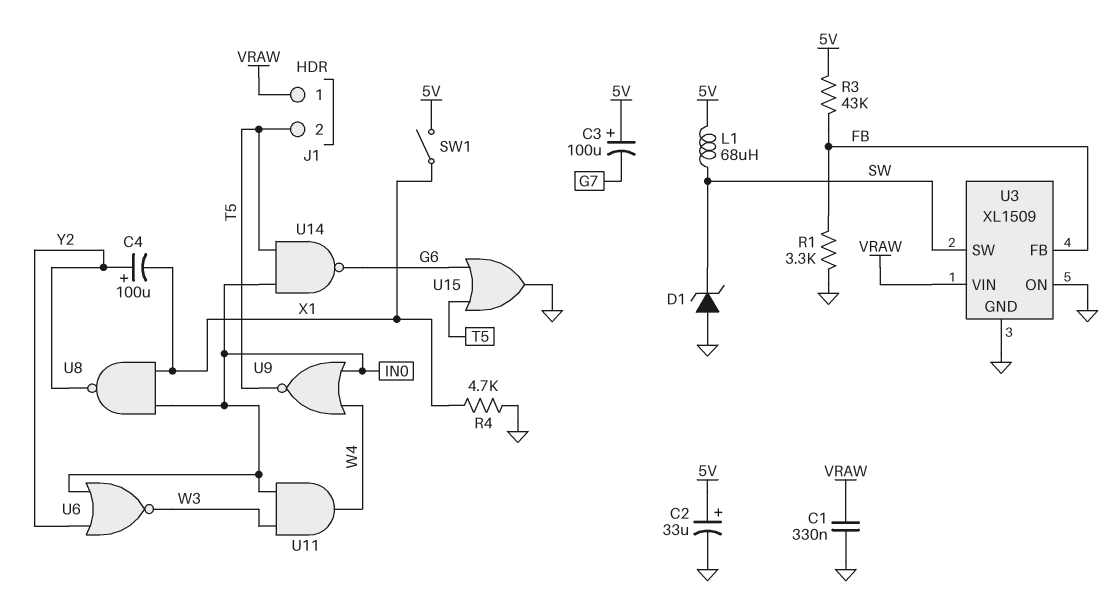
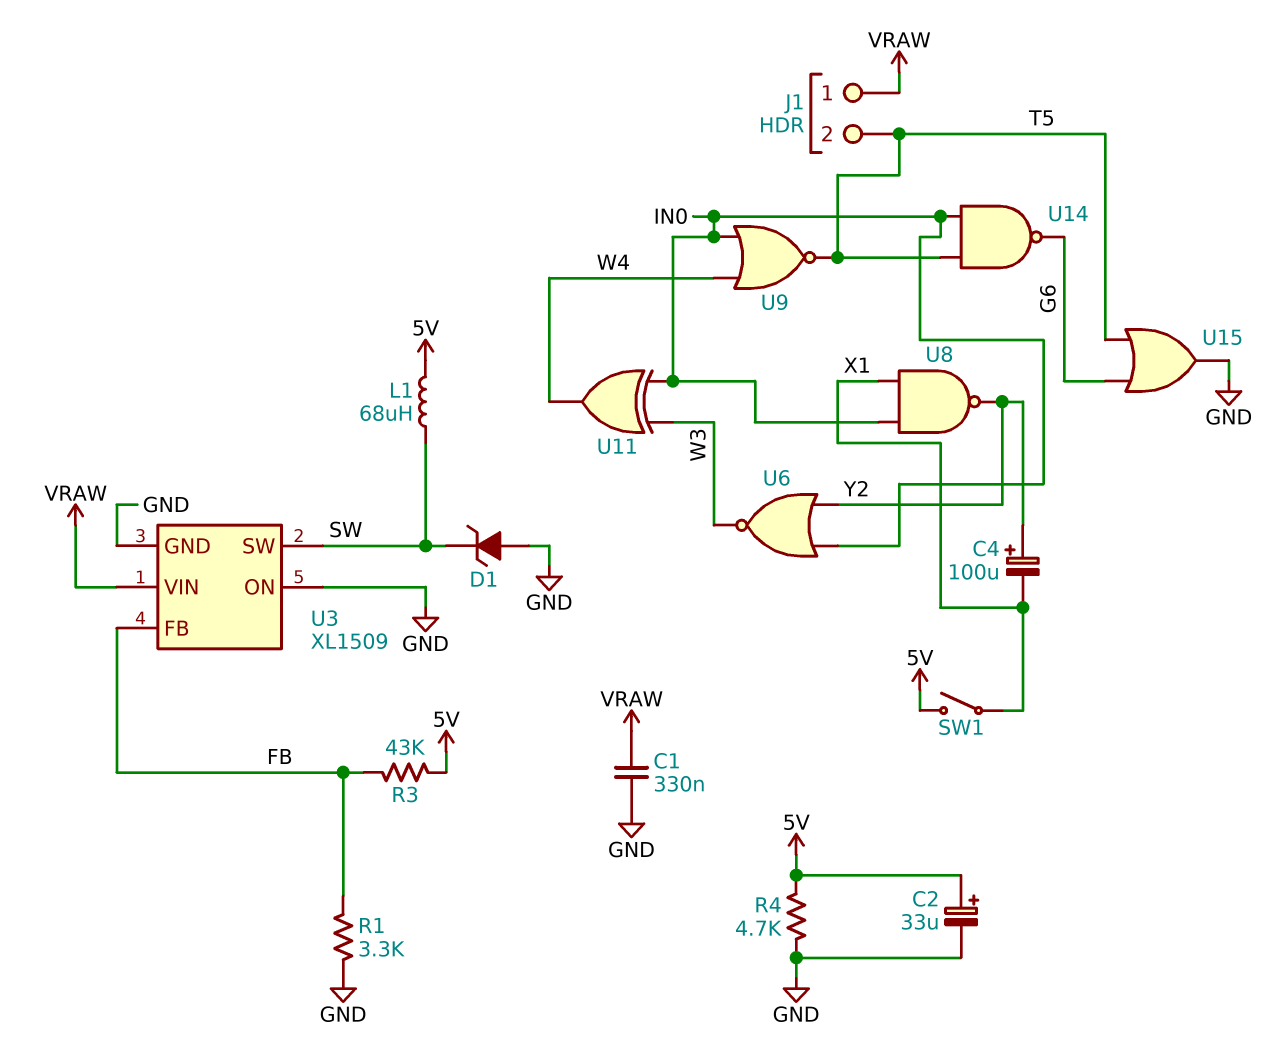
C3: 100uF (plus 5V, minus G7) -> none
R4: 4.7k (GND, X1) -> 4.7k (5V, GND)
U11: AND (in IN0, in W3, out W4) -> XOR (in IN0, in W3, out W4)

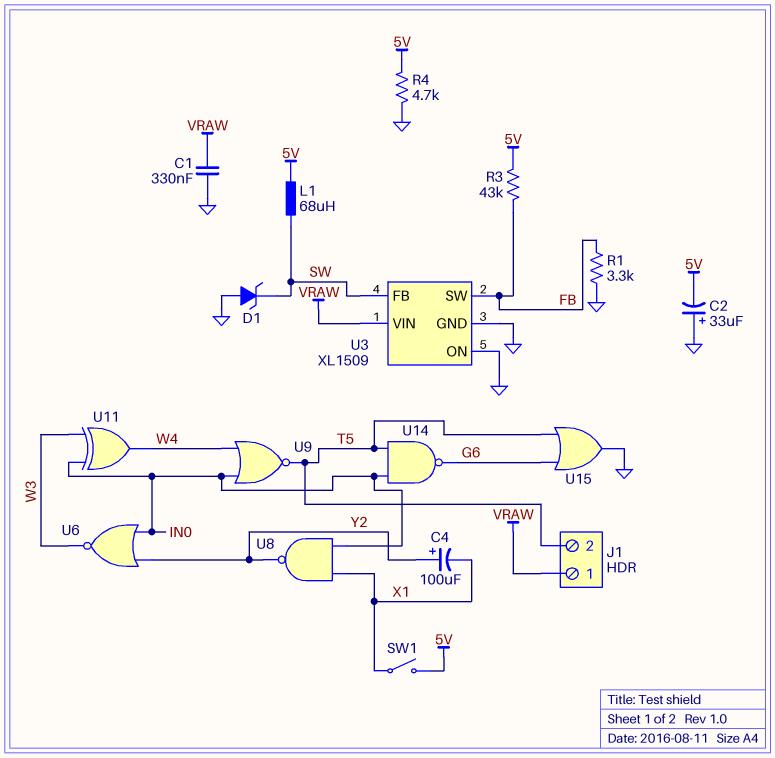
C2: 33uF (plus 5V, minus GND) -> 33uF (plus GND, minus 5V)
U3 pin FB: FB -> SW
U3 pin SW: SW -> FB

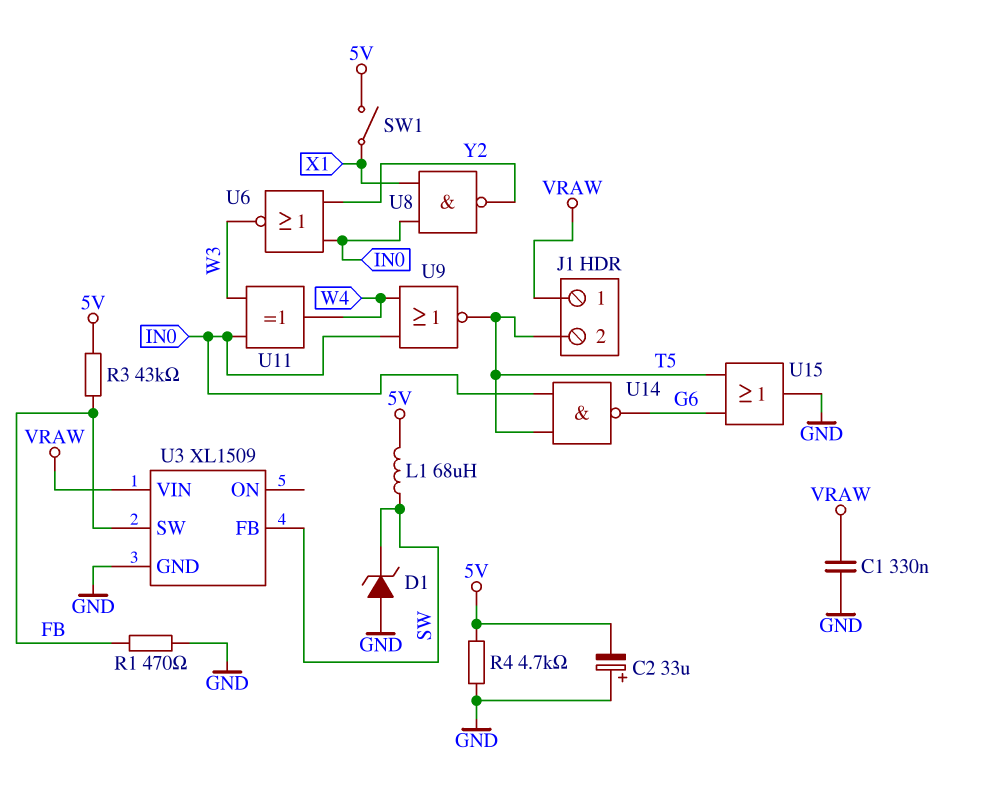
C4: 100uF (plus Y2, minus X1) -> none
R1: 3.3k (FB, GND) -> 470 (FB, GND)
U3 pin ON: GND -> none

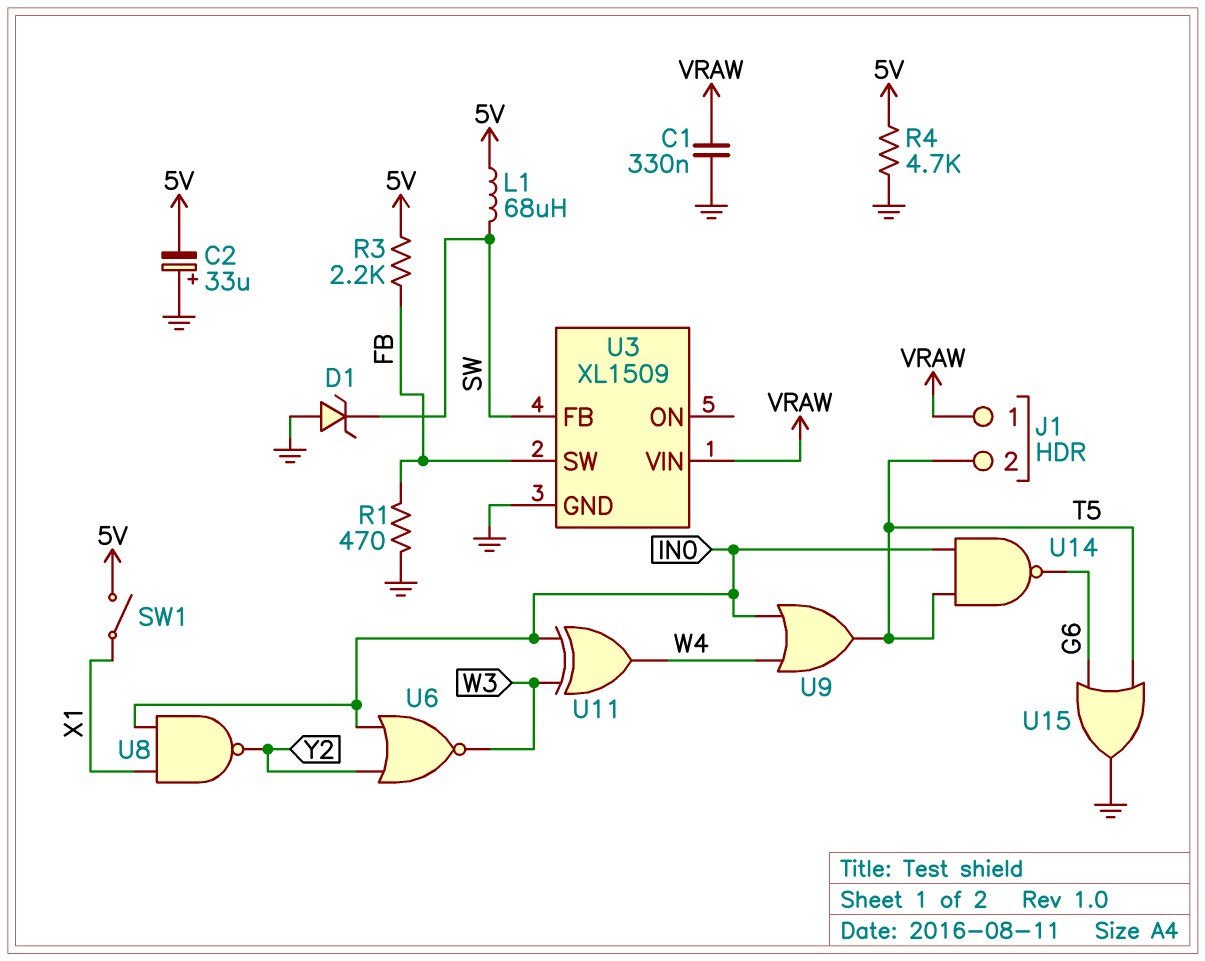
R3: 43k (5V, FB) -> 2.2k (5V, FB)
U9: NOR (in IN0, in W4, out T5) -> OR (in IN0, in W4, out T5)

